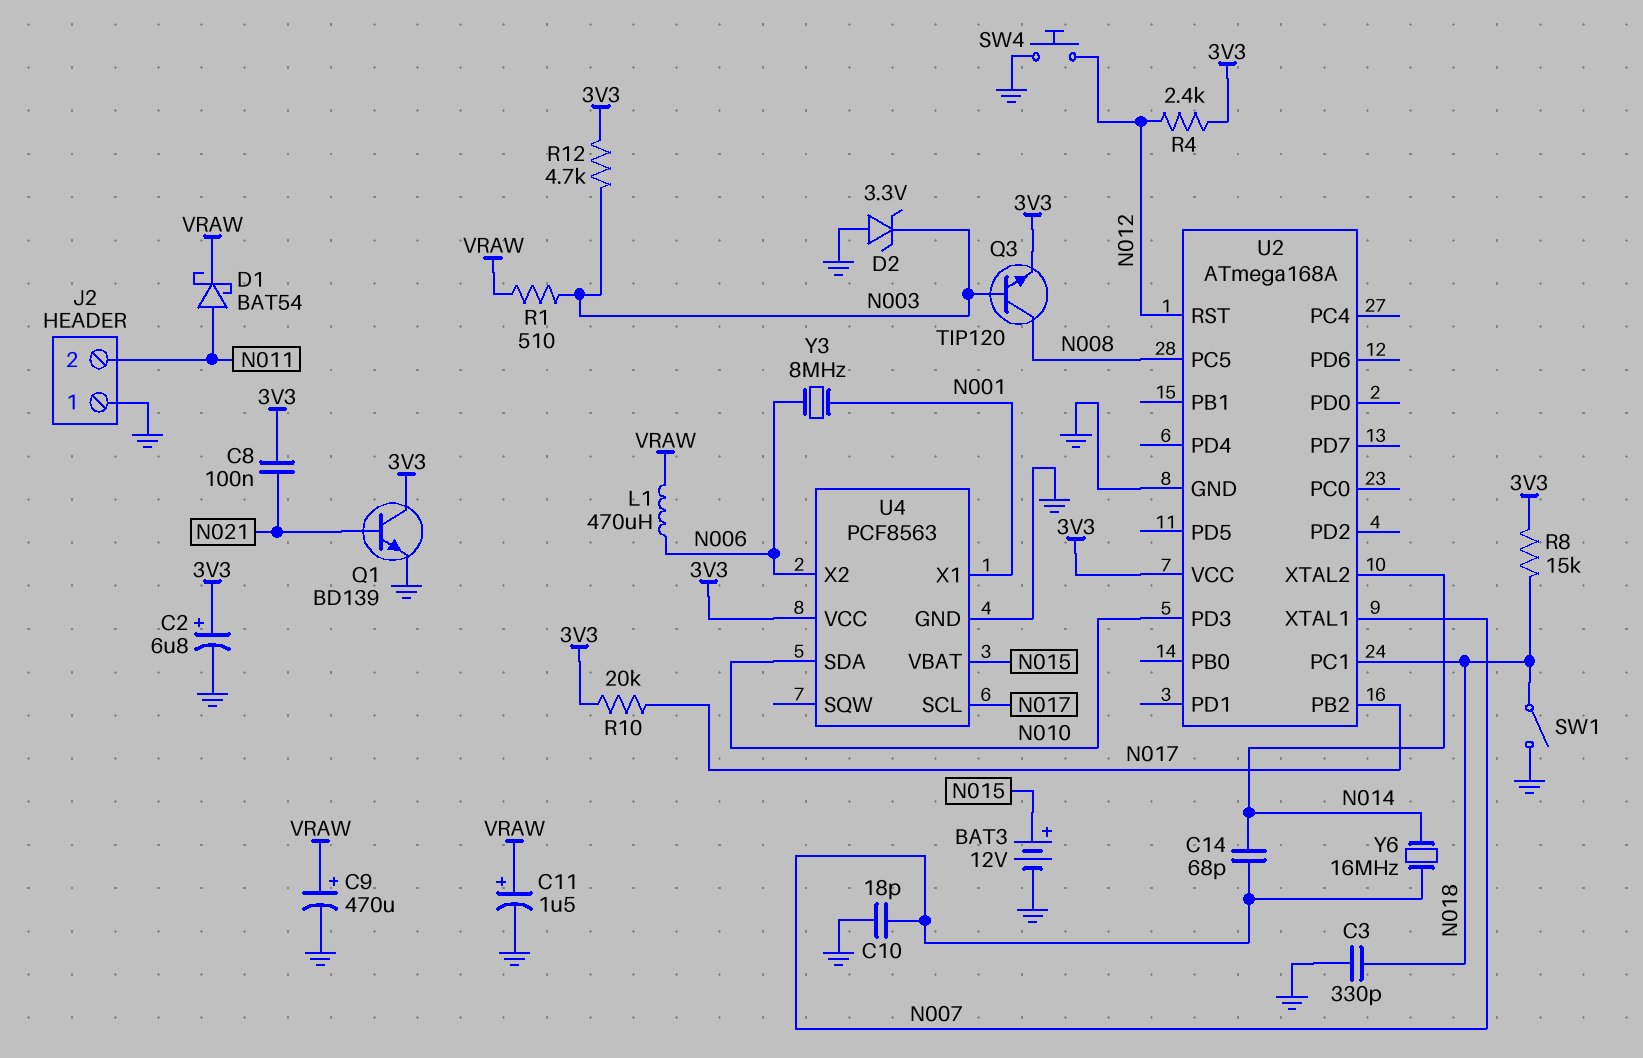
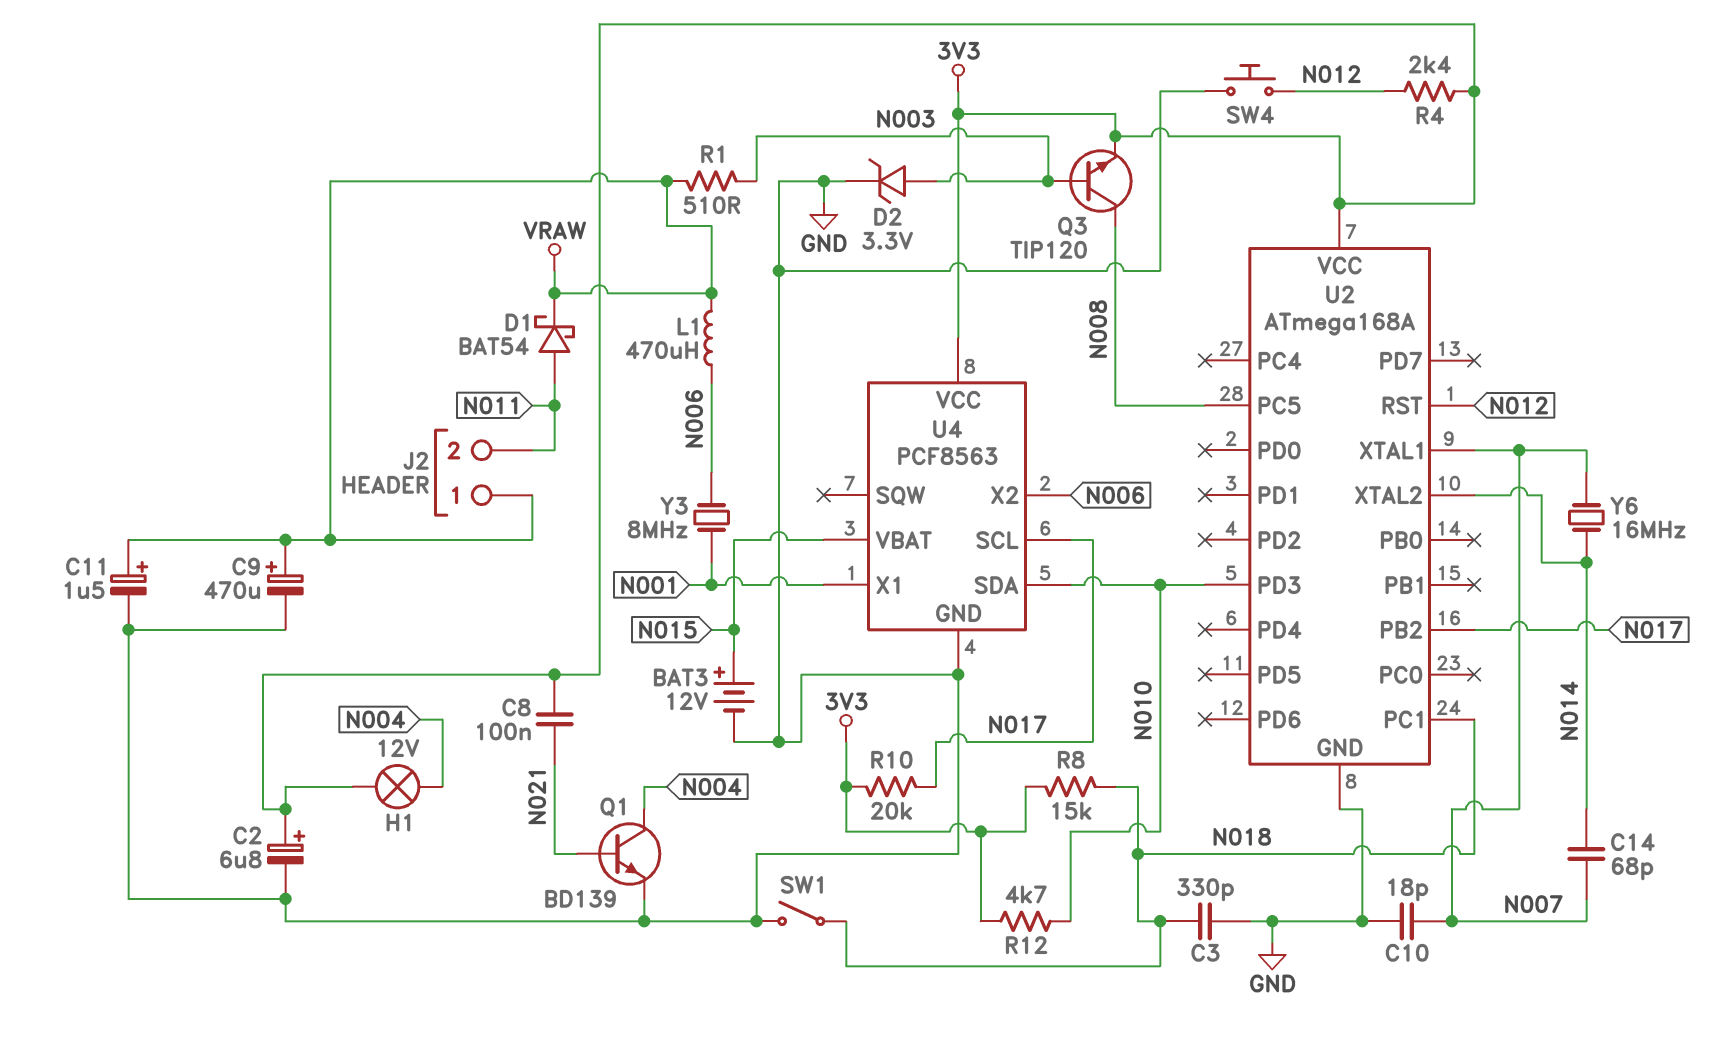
D2: zener 3.3V (A GND, K N003) -> zener 3.3V (A N003, K GND)
H1: none -> lamp 12V (3V3, N004)
J2 pin 1: GND -> VRAW
Q1: NPN BD139 (B N021, C 3V3, E GND) -> NPN BD139 (B N021, C N004, E GND)
R12: 4.7k (3V3, N003) -> 4.7k (3V3, N010)

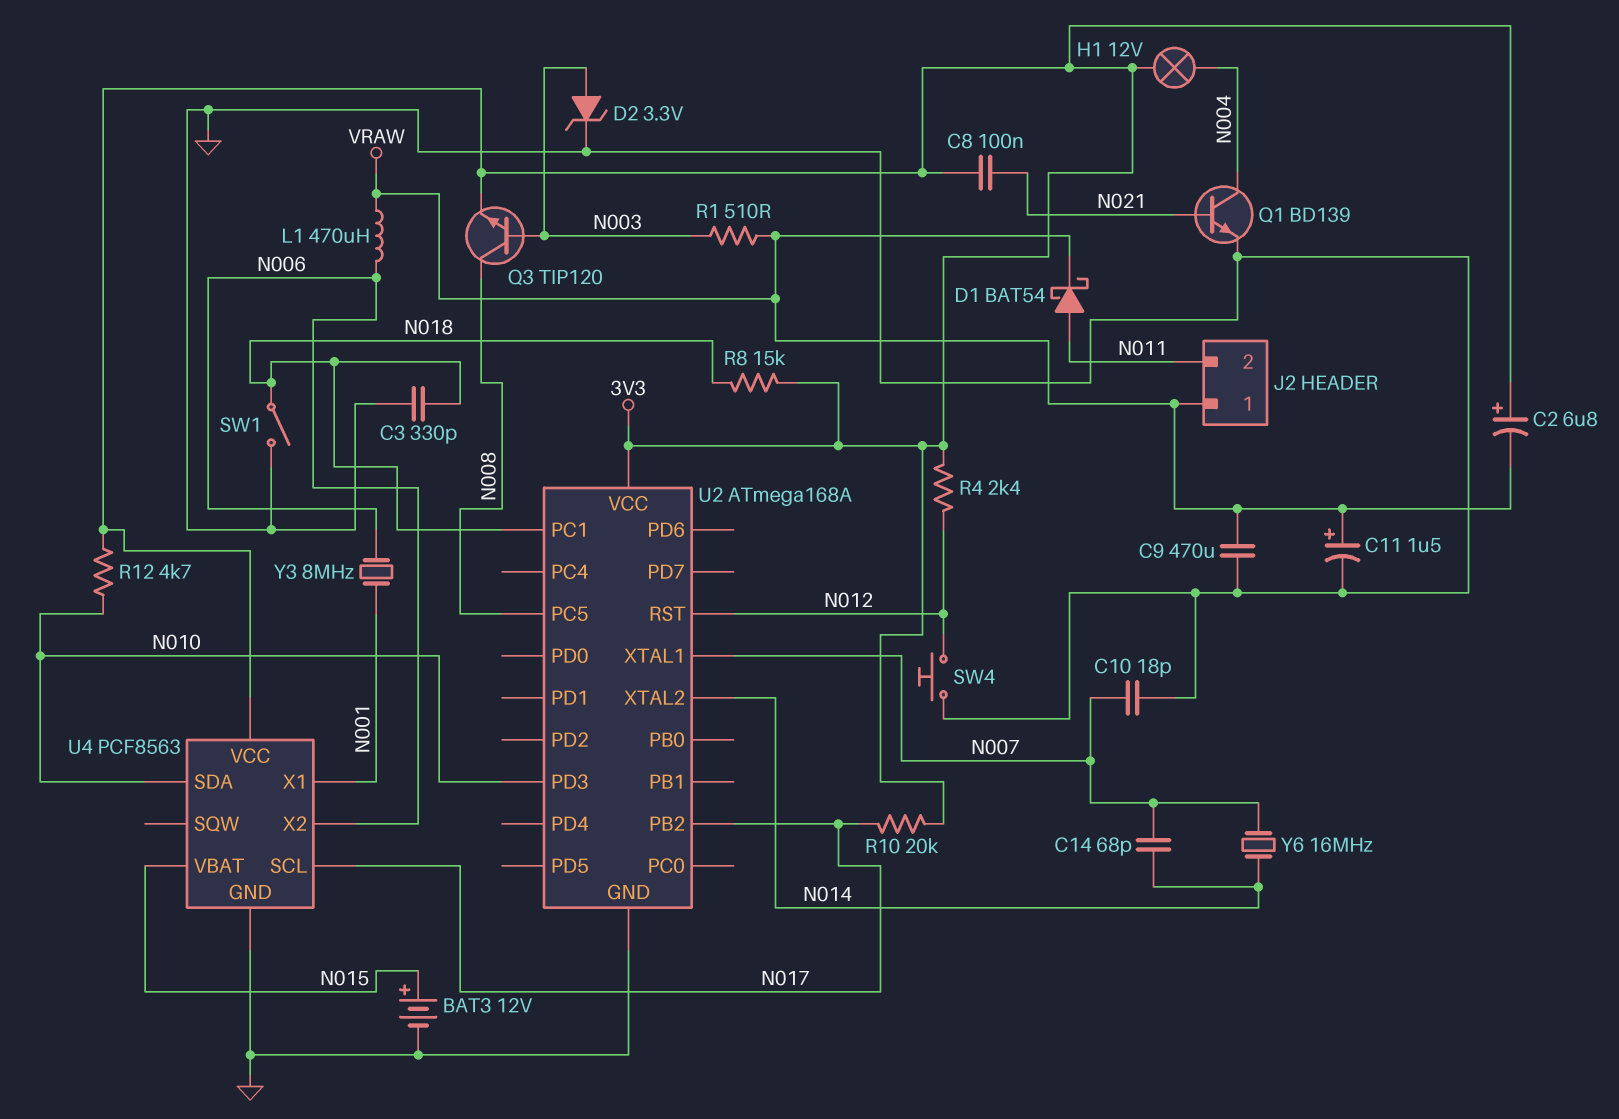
C2: 6.8uF (plus 3V3, minus GND) -> 6.8uF (plus 3V3, minus VRAW)
C9: 470uF (plus VRAW, minus GND) -> 470uF (GND, VRAW)

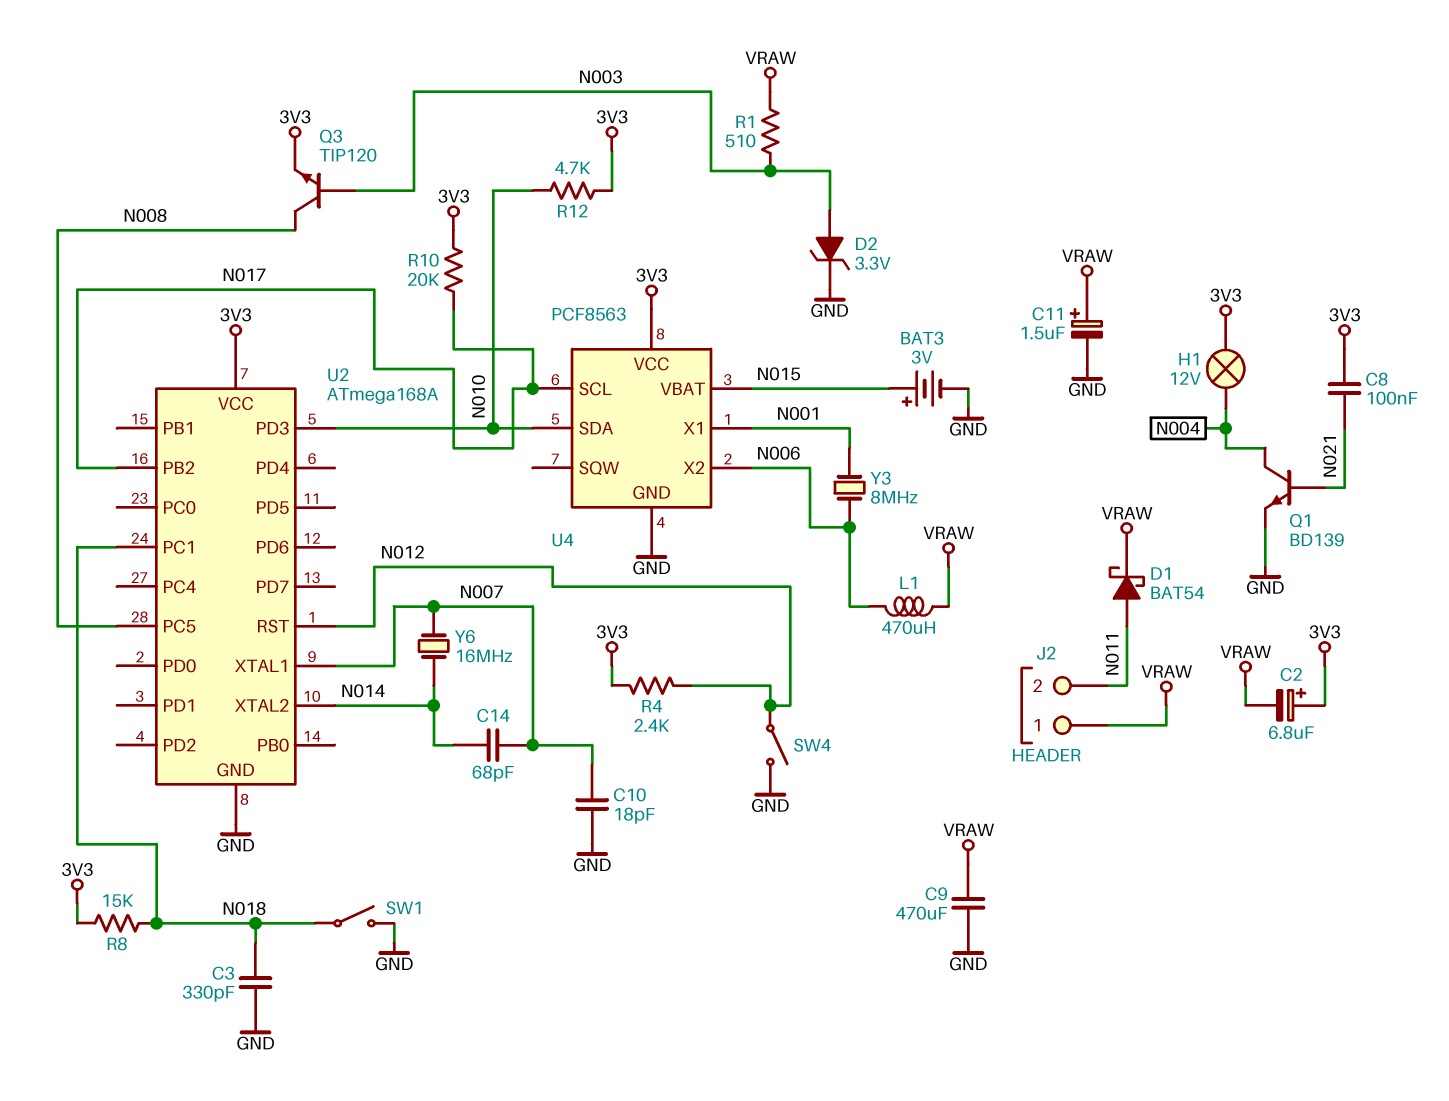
BAT3: 12V (plus N015, minus GND) -> 3V (plus N015, minus GND)
SW4: button (GND, N012) -> switch (GND, N012)

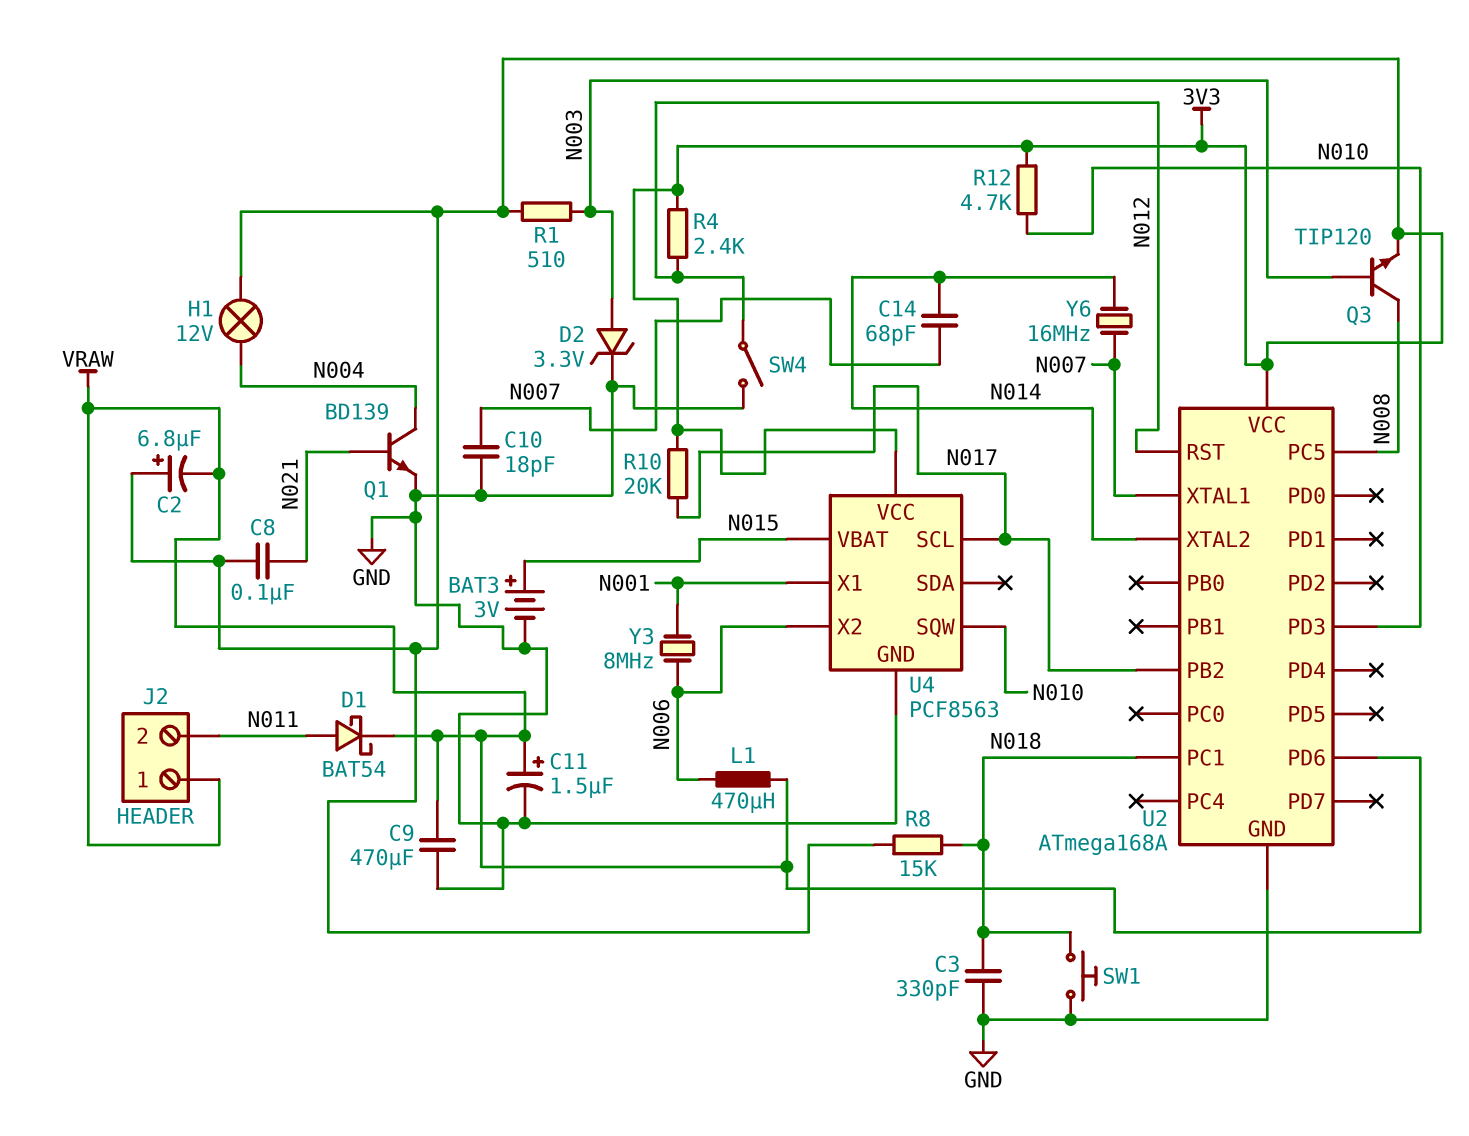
R1: 510 (N003, VRAW) -> 510 (3V3, N003)
SW1: switch (GND, N018) -> button (GND, N018)
U2 pin PD6: none -> VRAW
U4 pin SDA: N010 -> none
U4 pin SQW: none -> N010

